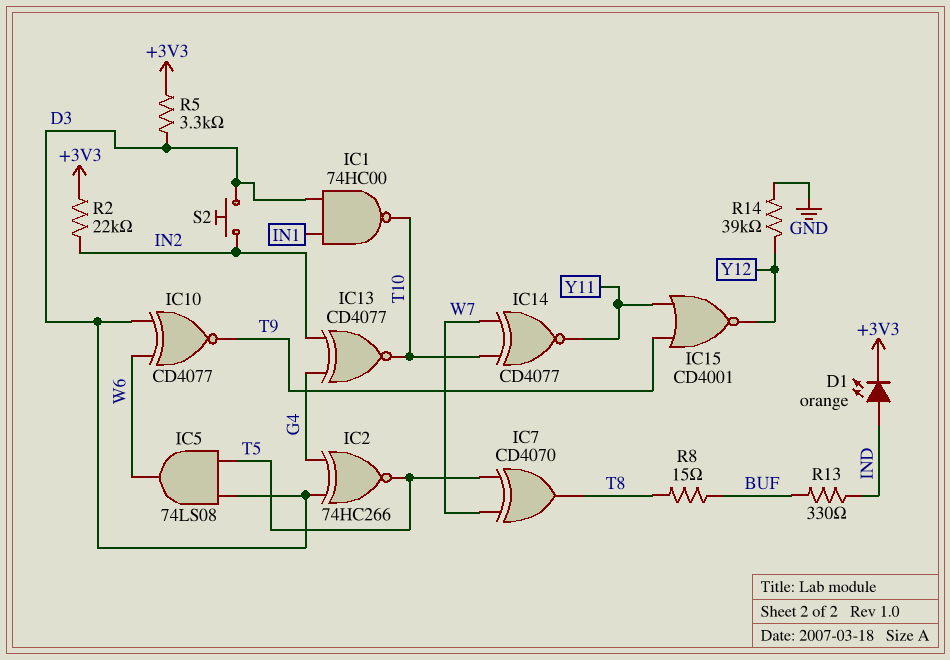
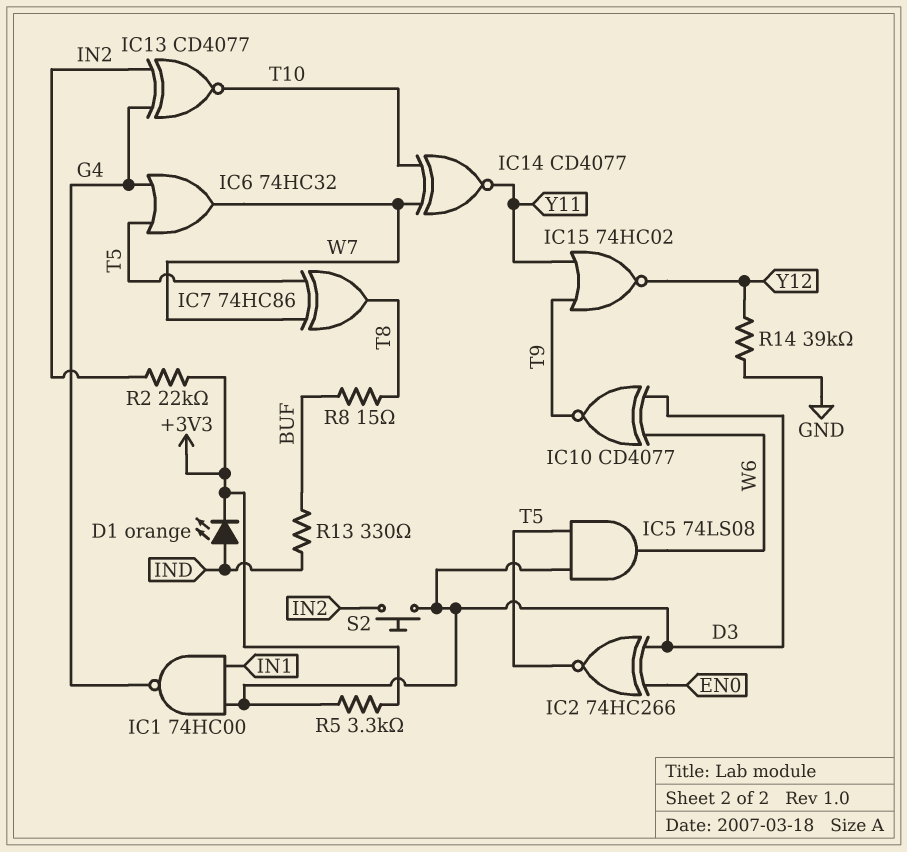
IC1: NAND 74HC00 (in D3, in IN1, out T10) -> NAND 74HC00 (in D3, in IN1, out G4)
IC2: XNOR 74HC266 (in D3, in G4, out T5) -> XNOR 74HC266 (in D3, in EN0, out T5)
IC6: none -> OR 74HC32 (in G4, in T5, out W7)
IC7: XOR CD4070 (in T5, in W7, out T8) -> XOR 74HC86 (in T5, in W7, out T8)
IC15: NOR CD4001 (in T9, in Y11, out Y12) -> NOR 74HC02 (in T9, in Y11, out Y12)

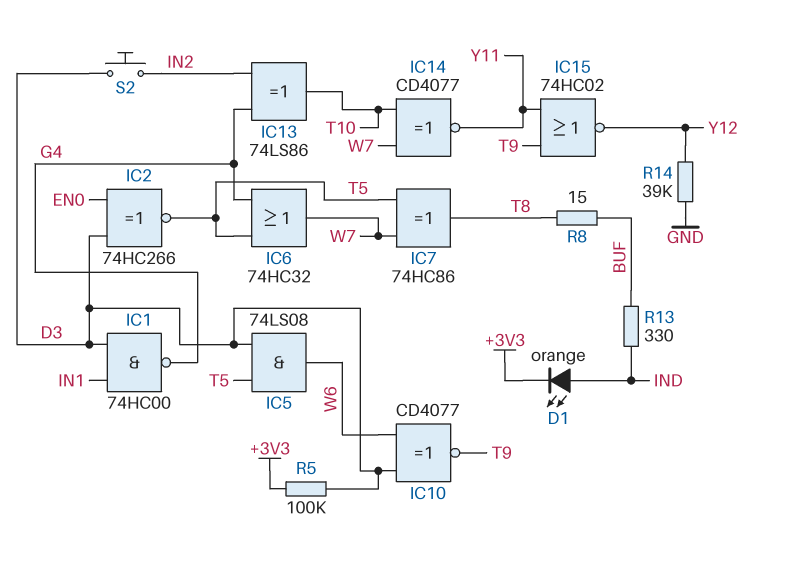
IC13: XNOR CD4077 (in G4, in IN2, out T10) -> XOR 74LS86 (in G4, in IN2, out T10)
R2: 22k (+3V3, IN2) -> none
R5: 3.3k (+3V3, D3) -> 100k (+3V3, D3)

